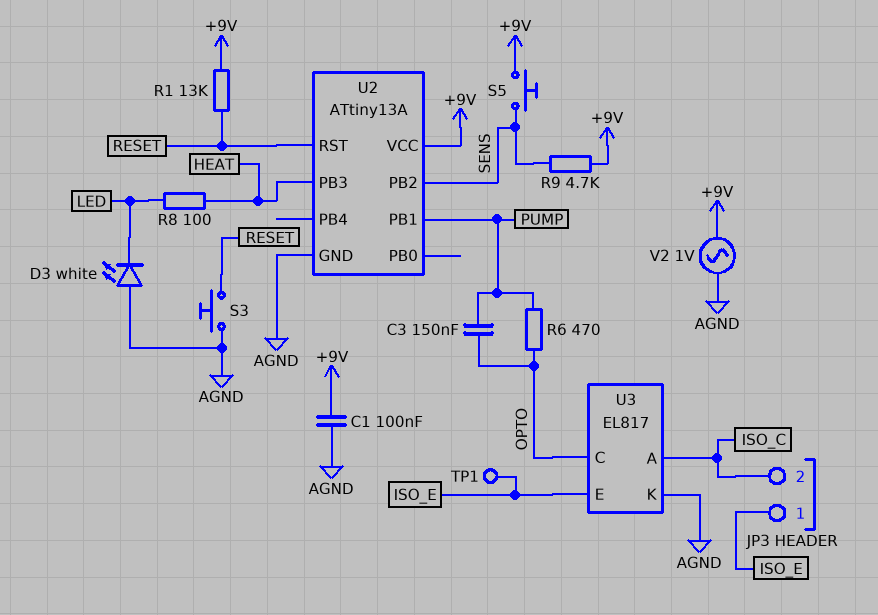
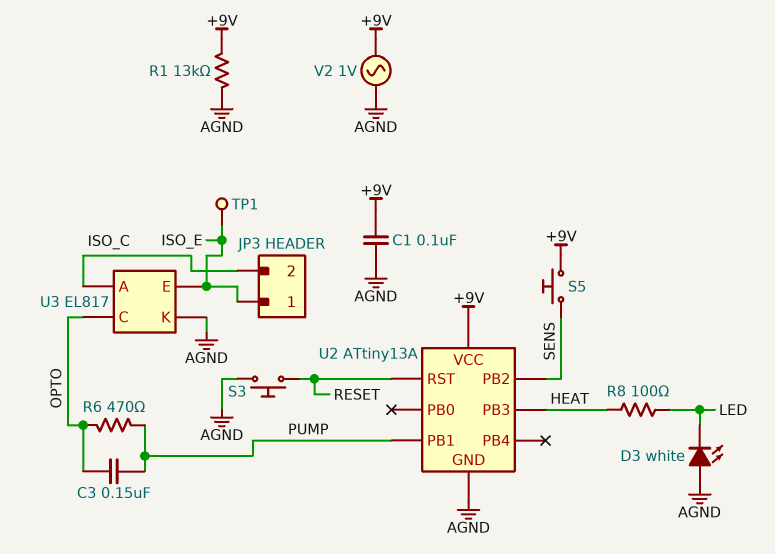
R1: 13k (+9V, RESET) -> 13k (+9V, AGND)
R9: 4.7k (+9V, SENS) -> none

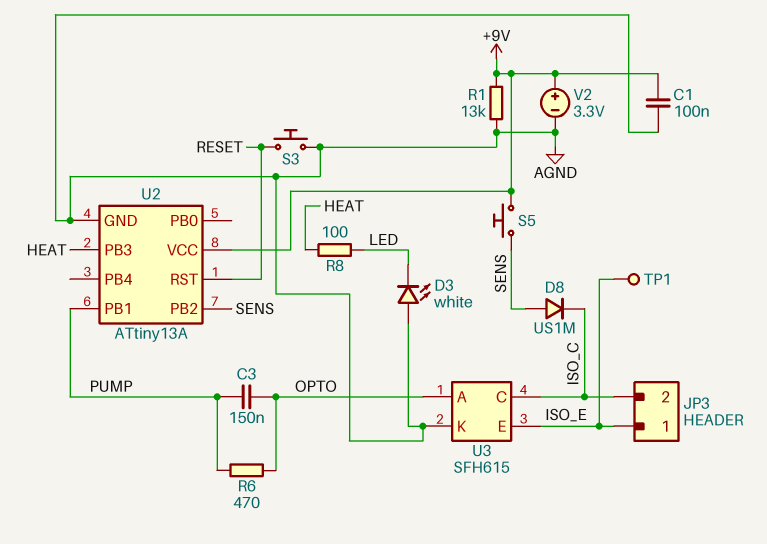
D8: none -> diode US1M (A SENS, K ISO_C)
U3: EL817 -> SFH615
U3 pin A: ISO_C -> OPTO
U3 pin C: OPTO -> ISO_C
V2: AC 1V (+9V, AGND) -> 3.3V (plus +9V, minus AGND)

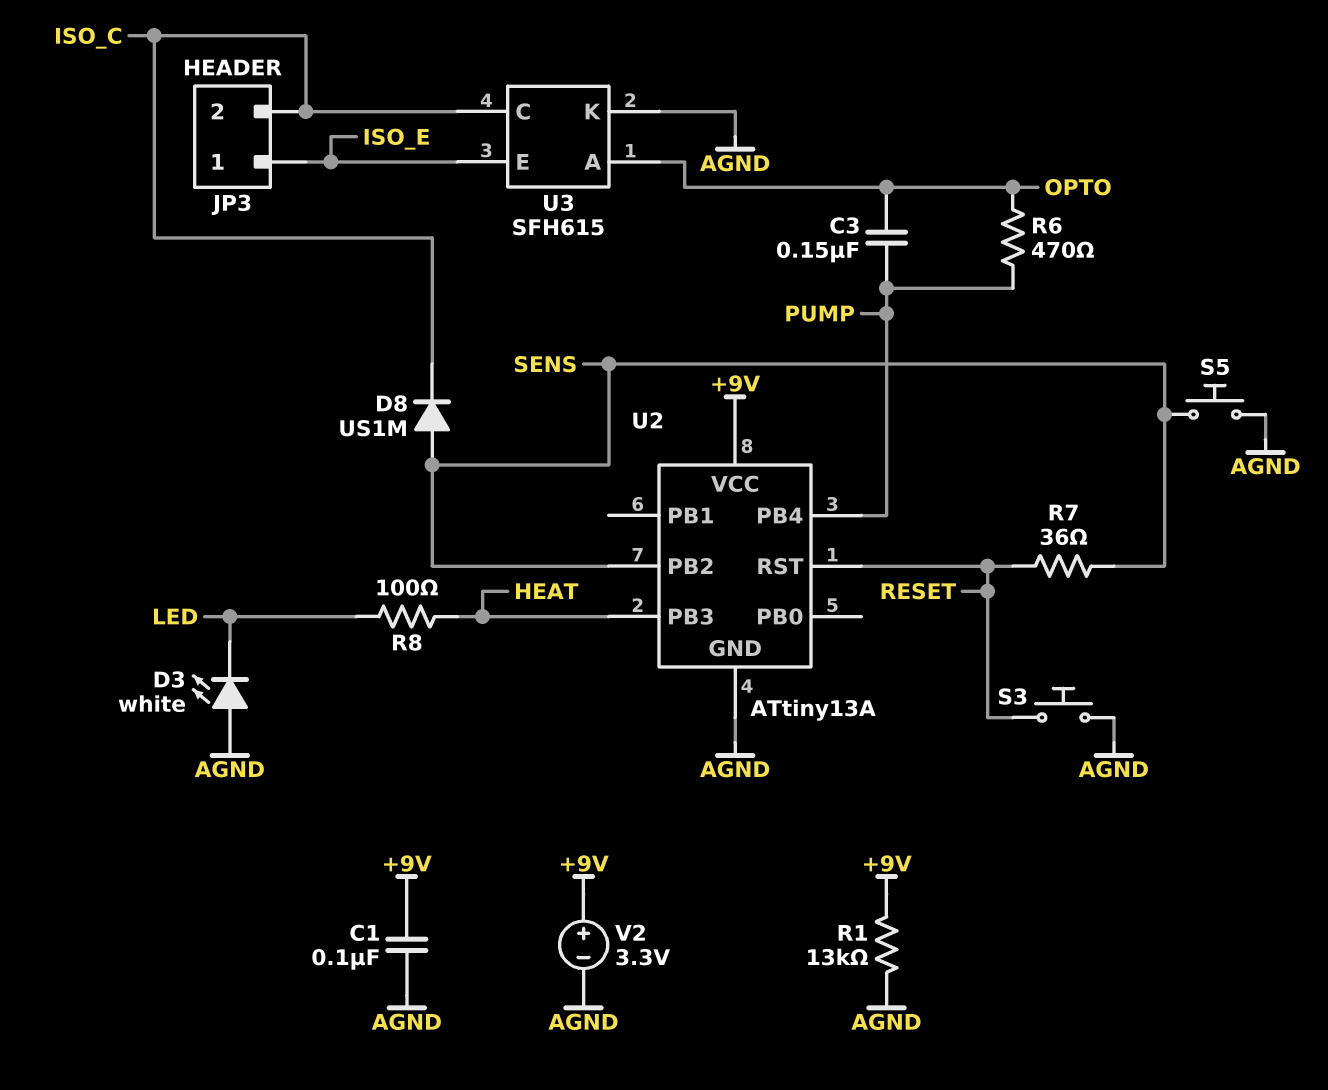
R7: none -> 36 (RESET, SENS)
S5: button (+9V, SENS) -> button (AGND, SENS)
TP1: test point (ISO_E) -> none
U2 pin PB1: PUMP -> none
U2 pin PB4: none -> PUMP

